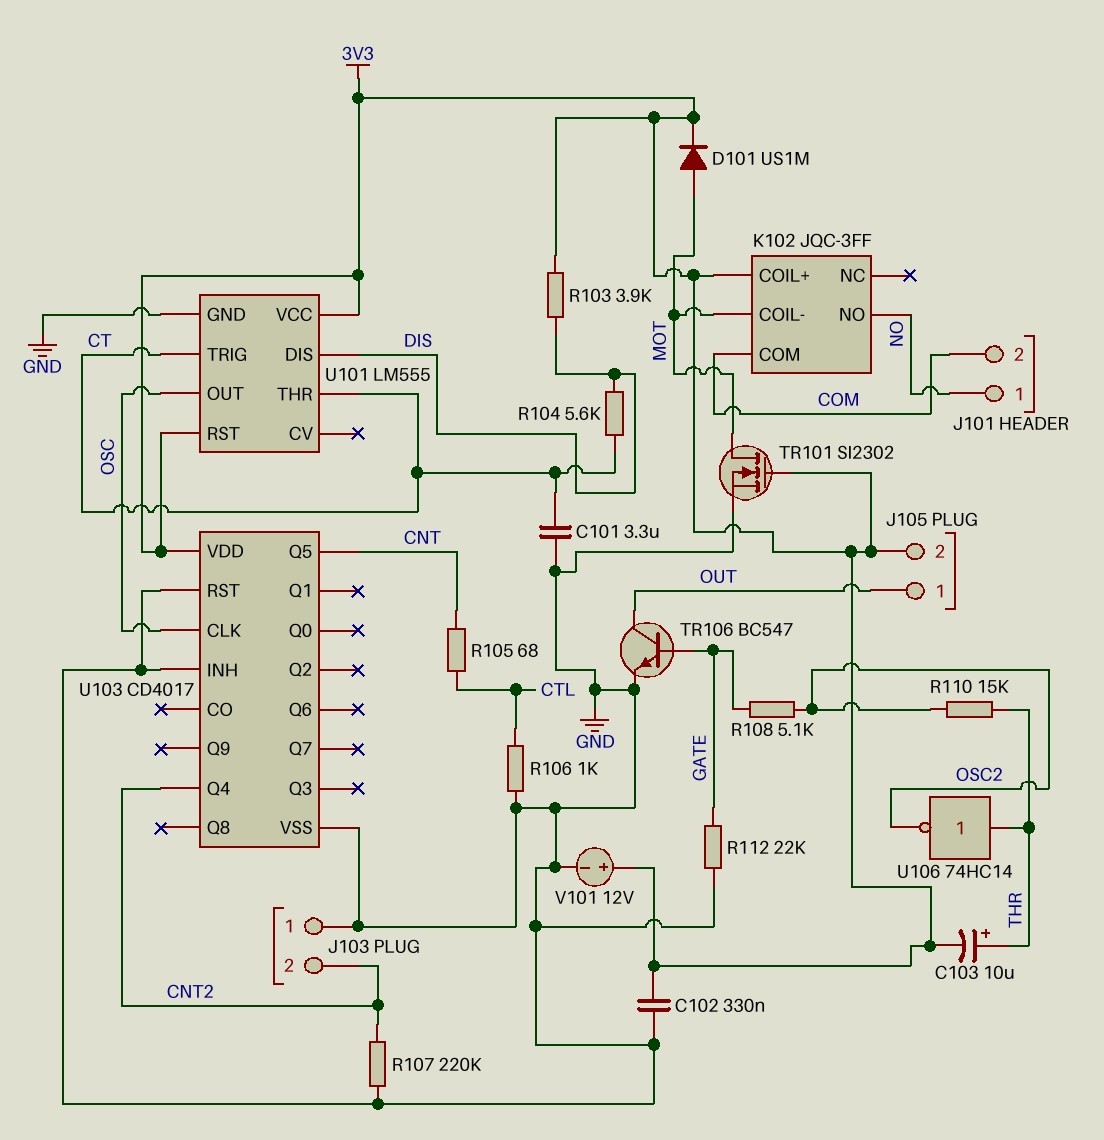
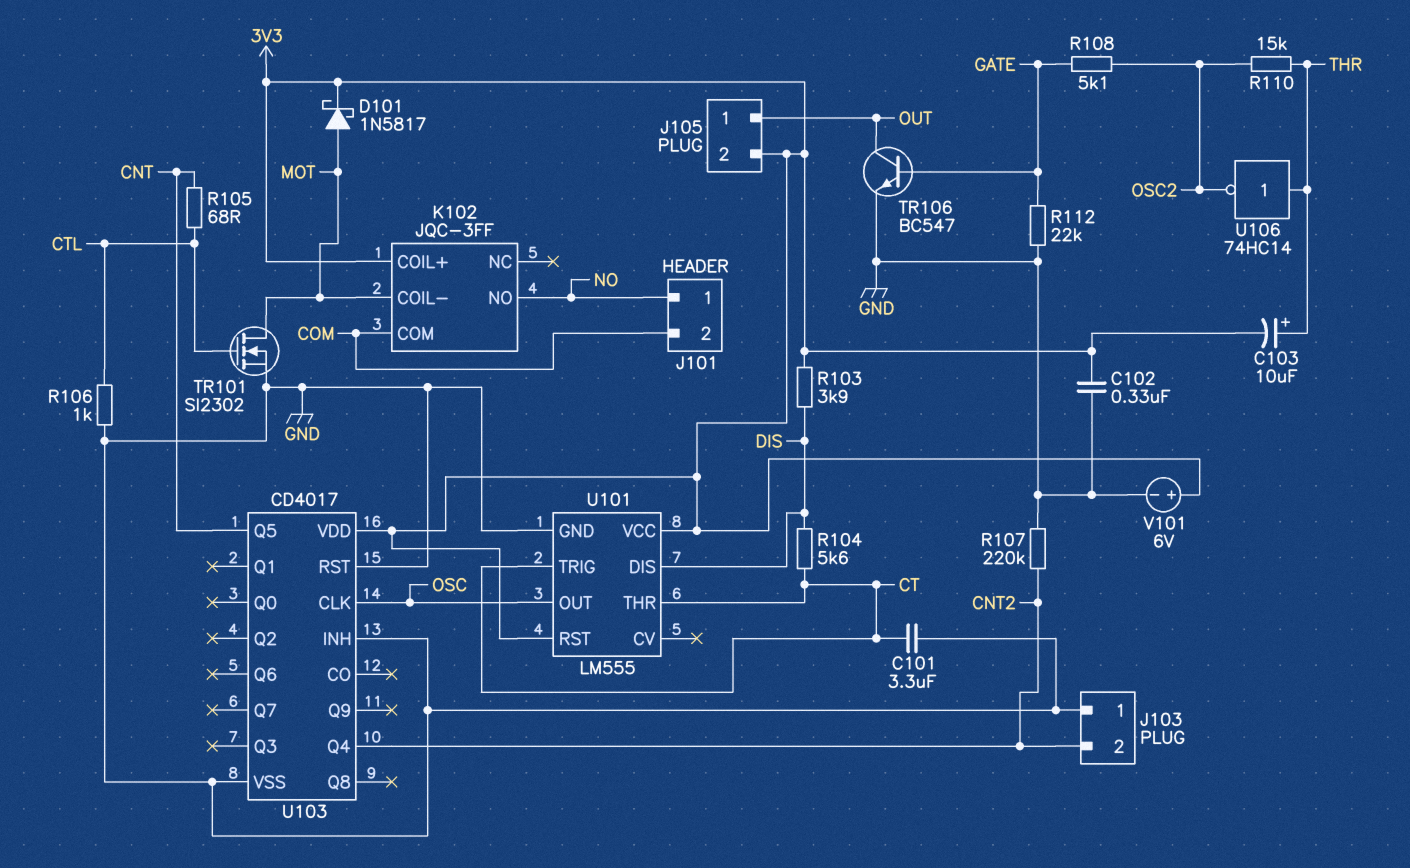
D101: diode US1M (A MOT, K 3V3) -> schottky 1N5817 (A MOT, K 3V3)
TR101: NMOS SI2302 (G 3V3, D MOT, S GND) -> NMOS SI2302 (G CTL, D MOT, S GND)
V101: 12V (plus 3V3, minus GND) -> 6V (plus 3V3, minus GND)

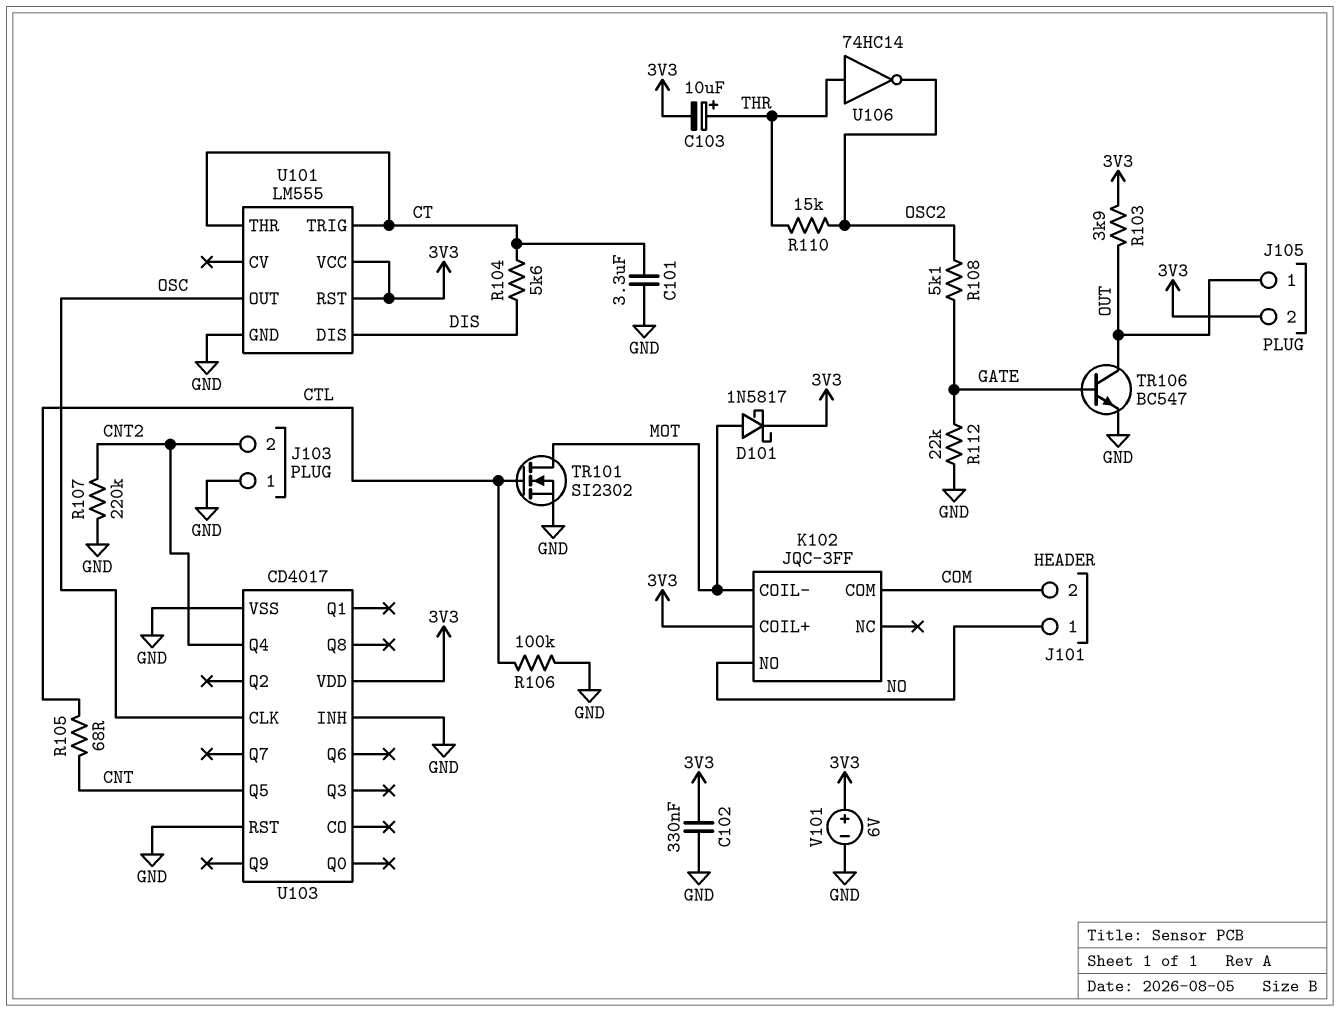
R103: 3.9k (3V3, DIS) -> 3.9k (3V3, OUT)
R106: 1k (CTL, GND) -> 100k (CTL, GND)

